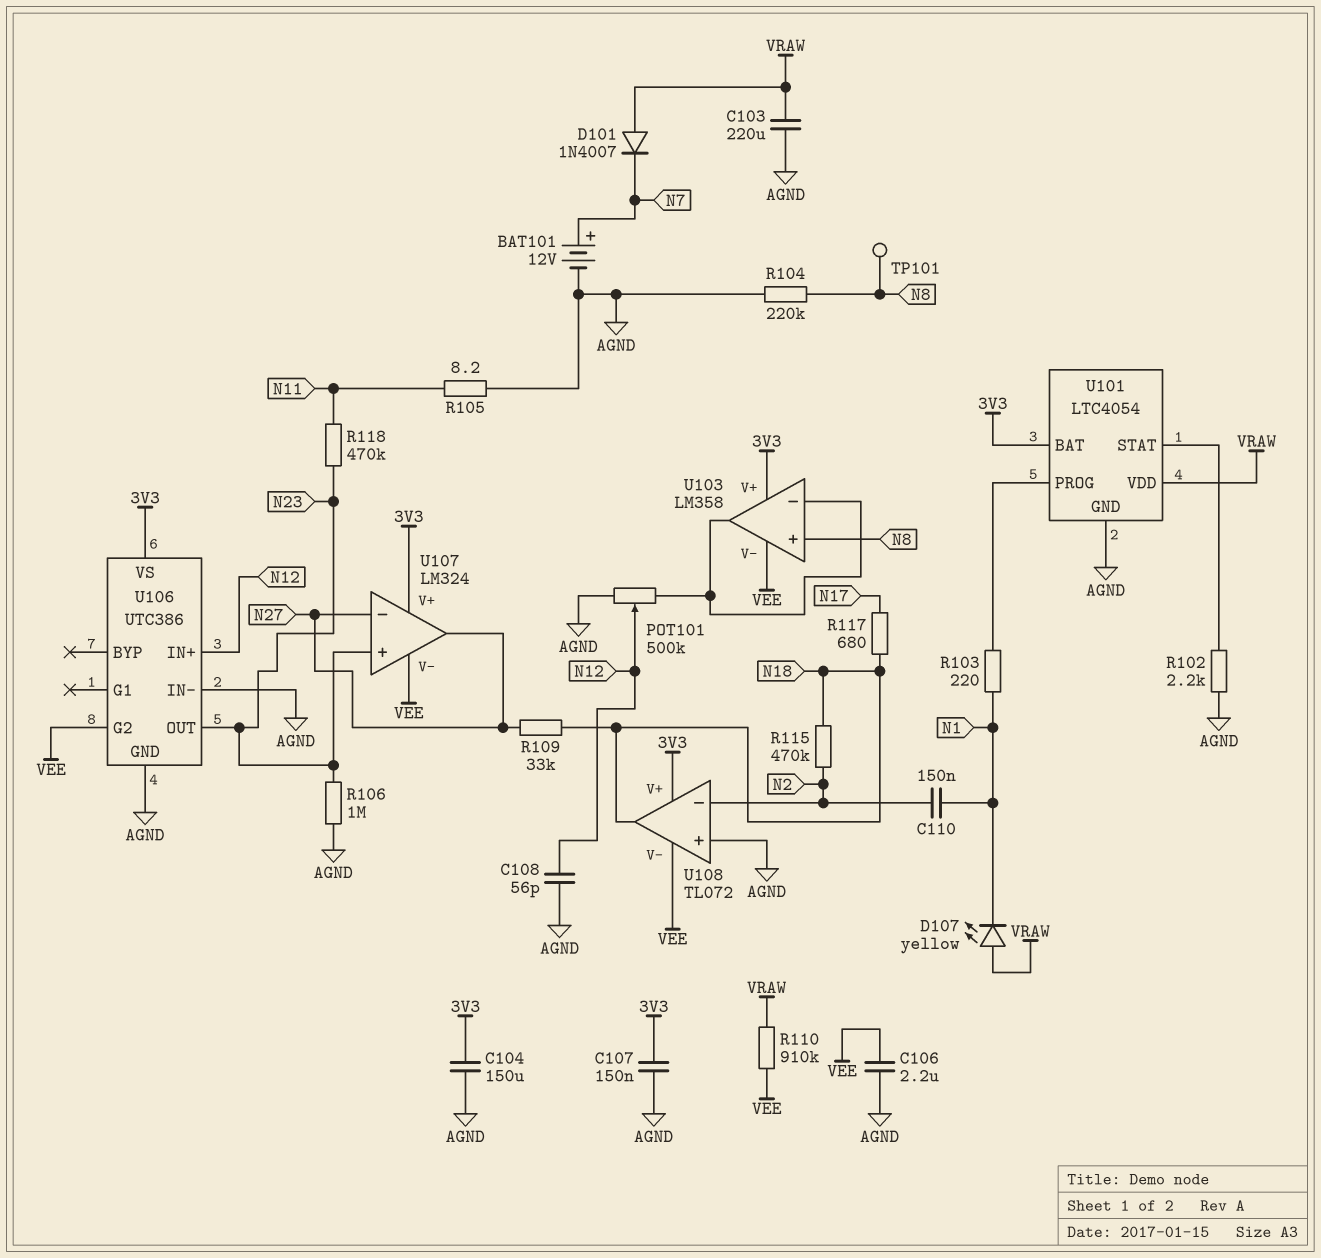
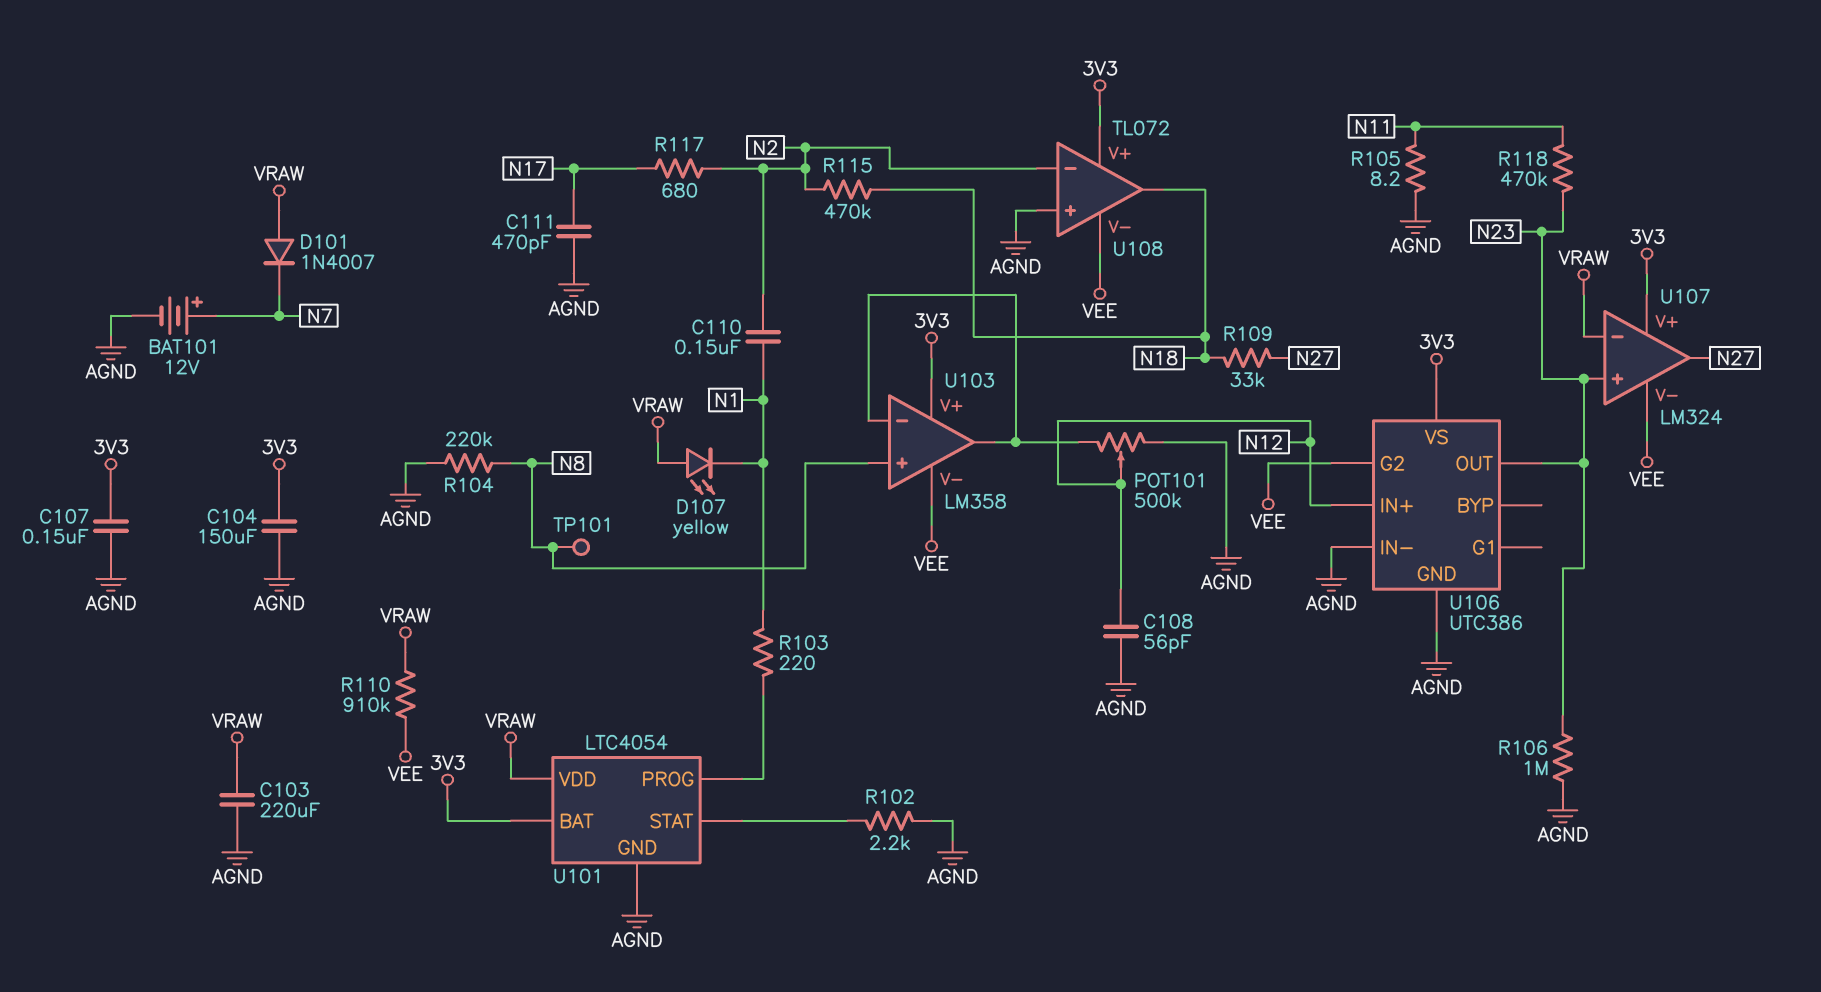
C106: 2.2uF (AGND, VEE) -> none
C111: none -> 470pF (AGND, N17)
R117: 680 (N17, N18) -> 680 (N2, N17)
U107 pin in-: N27 -> VRAW

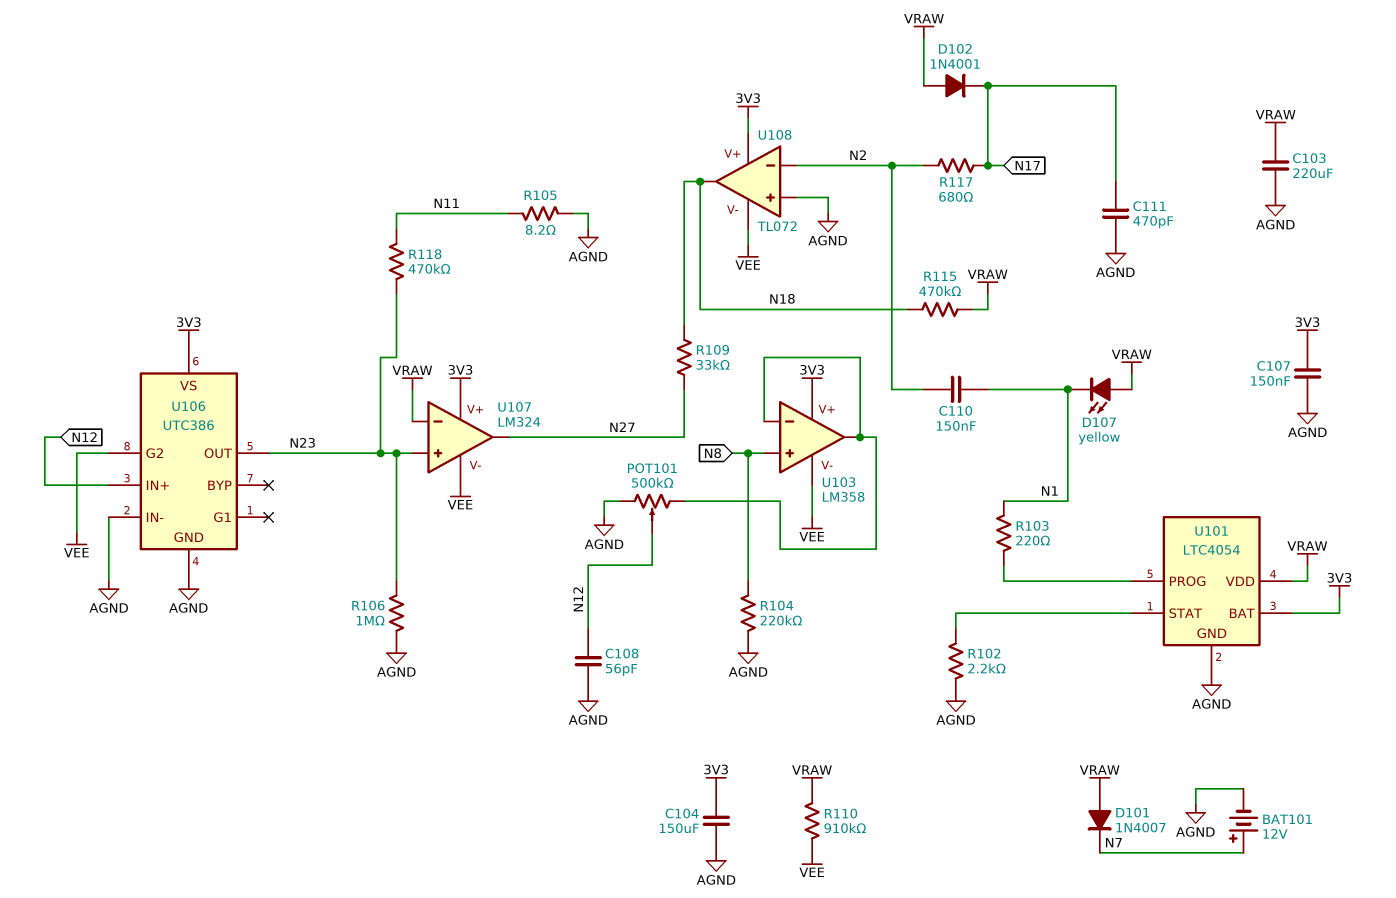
D102: none -> diode 1N4001 (A VRAW, K N17)
R115: 470k (N2, N18) -> 470k (N18, VRAW)
TP101: test point (N8) -> none

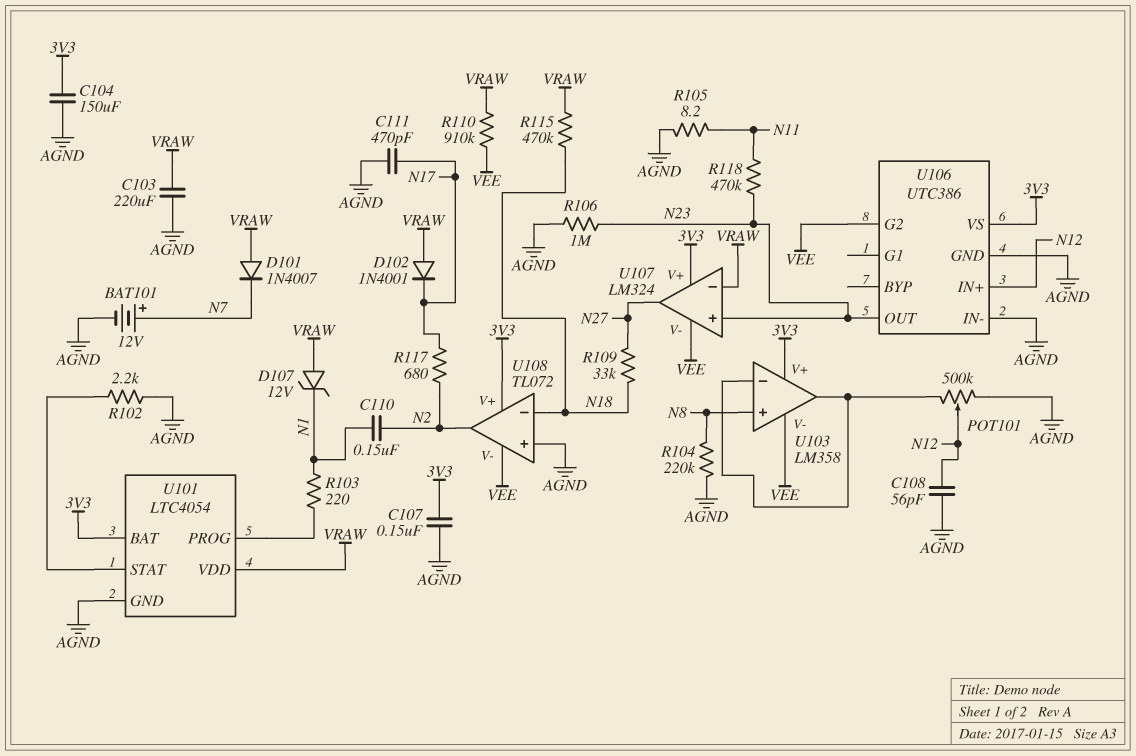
D107: LED yellow (A VRAW, K N1) -> zener 12V (A VRAW, K N1)
U108 pin in-: N2 -> N18
U108 pin out: N18 -> N2

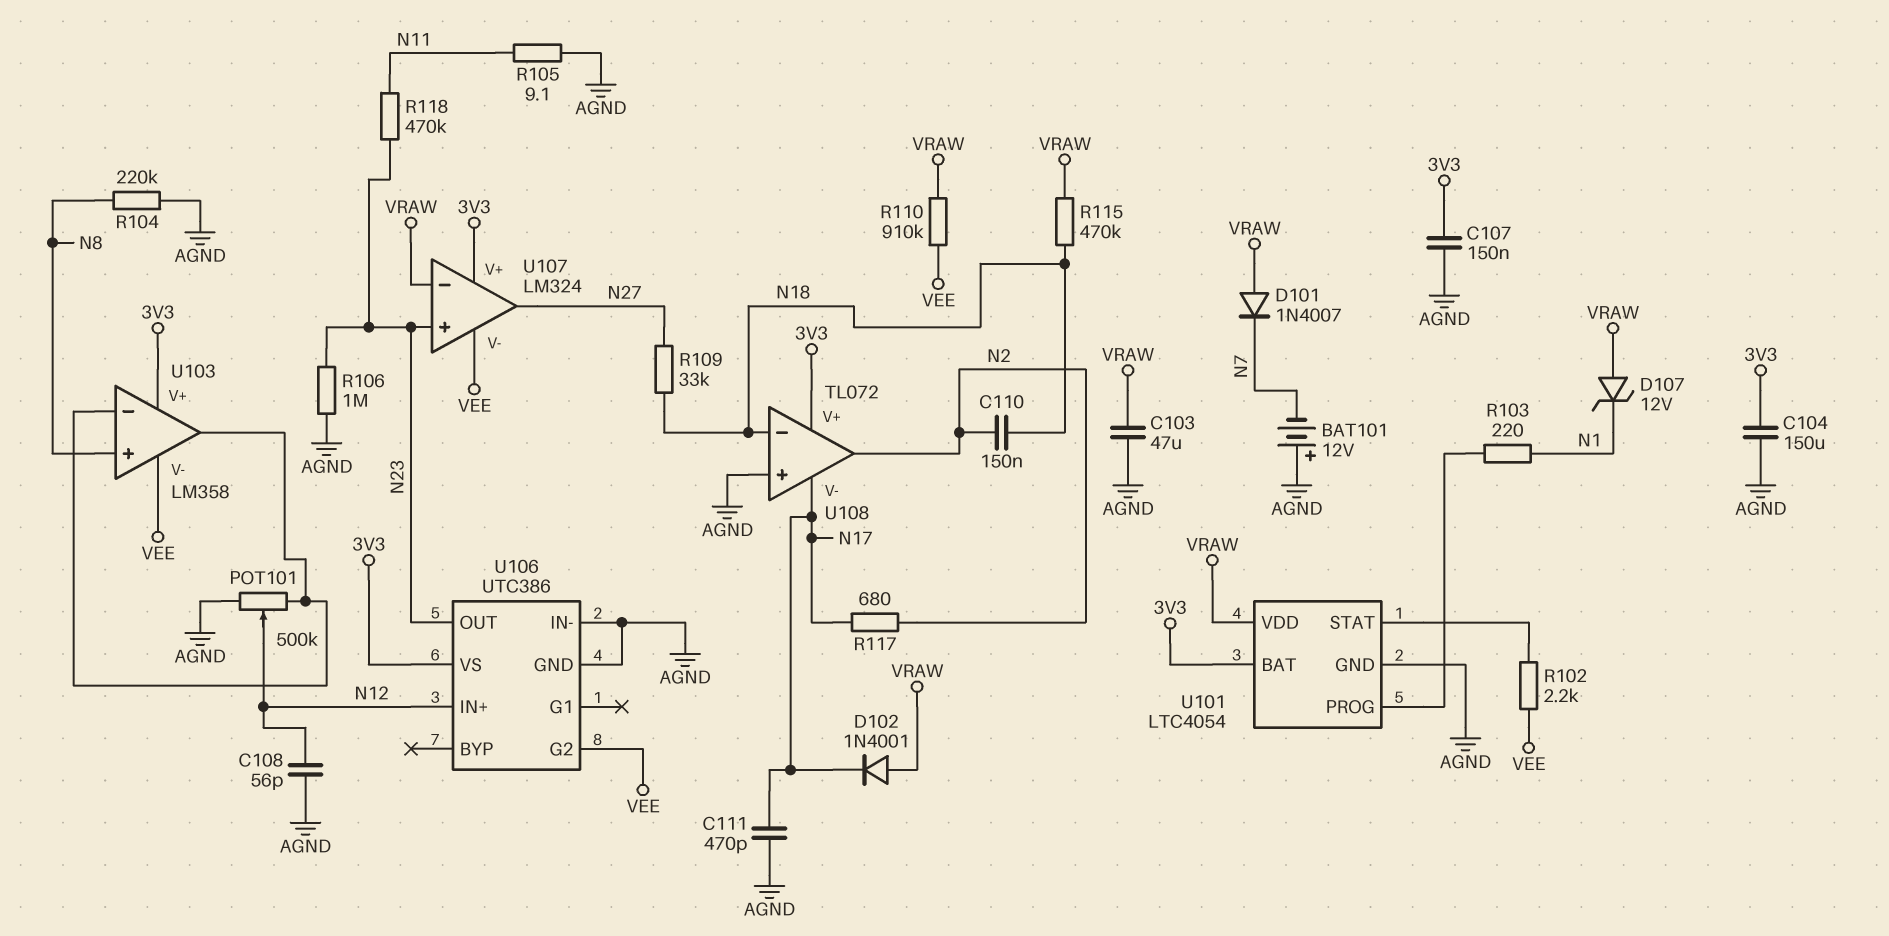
BAT101: 12V (plus N7, minus AGND) -> 12V (plus AGND, minus N7)
C103: 220uF (AGND, VRAW) -> 47uF (AGND, VRAW)
C110: 150nF (N1, N2) -> 150nF (N2, N18)
R102: 2.2k (AGND, U101/STAT) -> 2.2k (U101/STAT, VEE)
R105: 8.2 (AGND, N11) -> 9.1 (AGND, N11)
U108 pin V-: VEE -> N17

